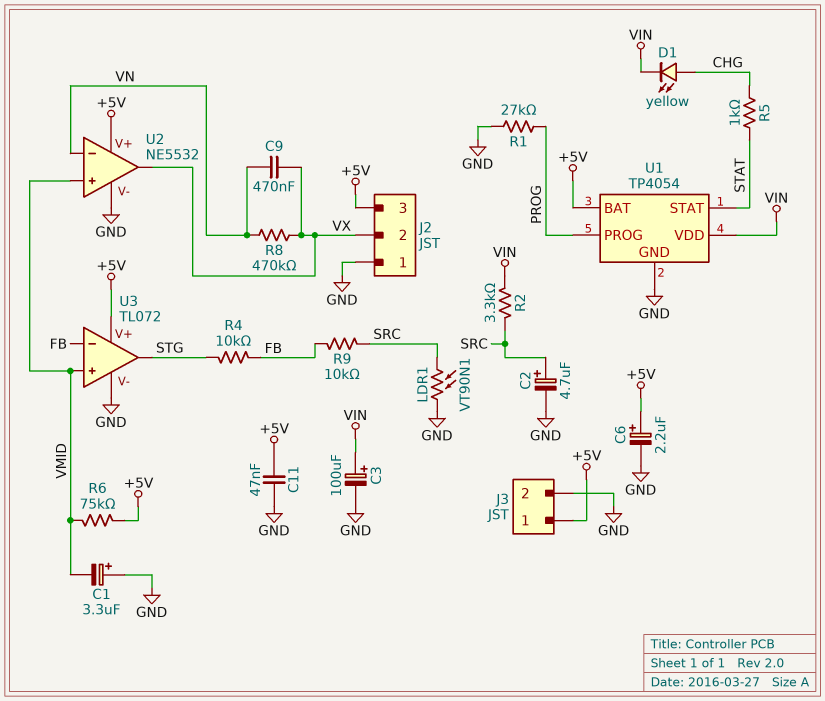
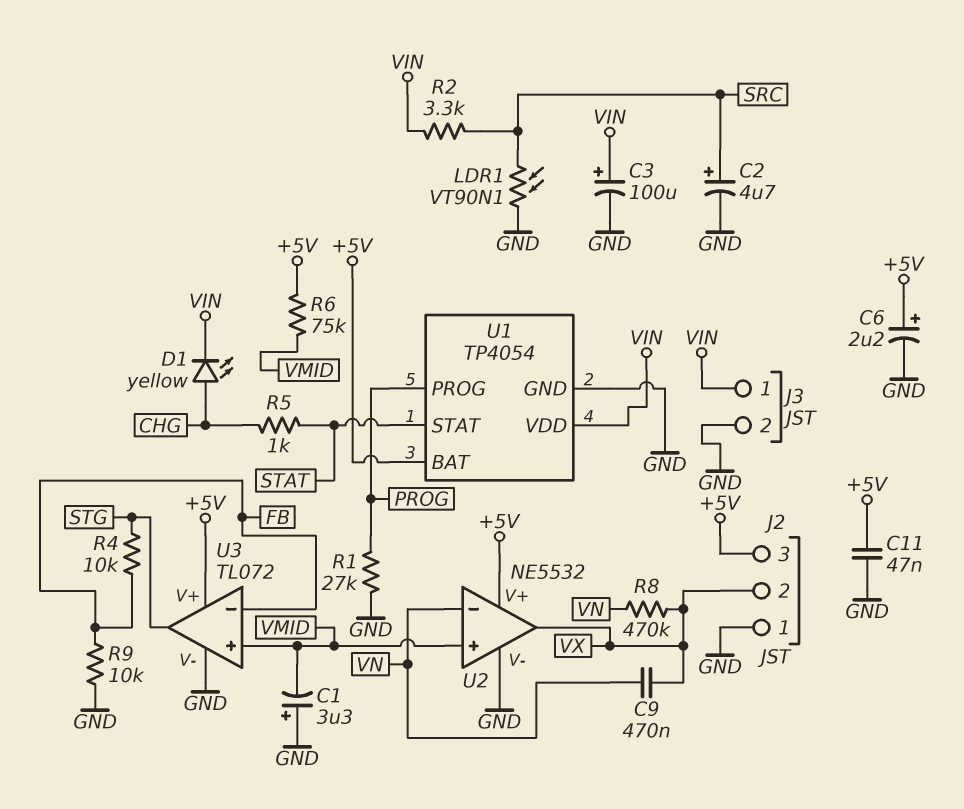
J3 pin 1: +5V -> VIN
R9: 10k (FB, SRC) -> 10k (FB, GND)

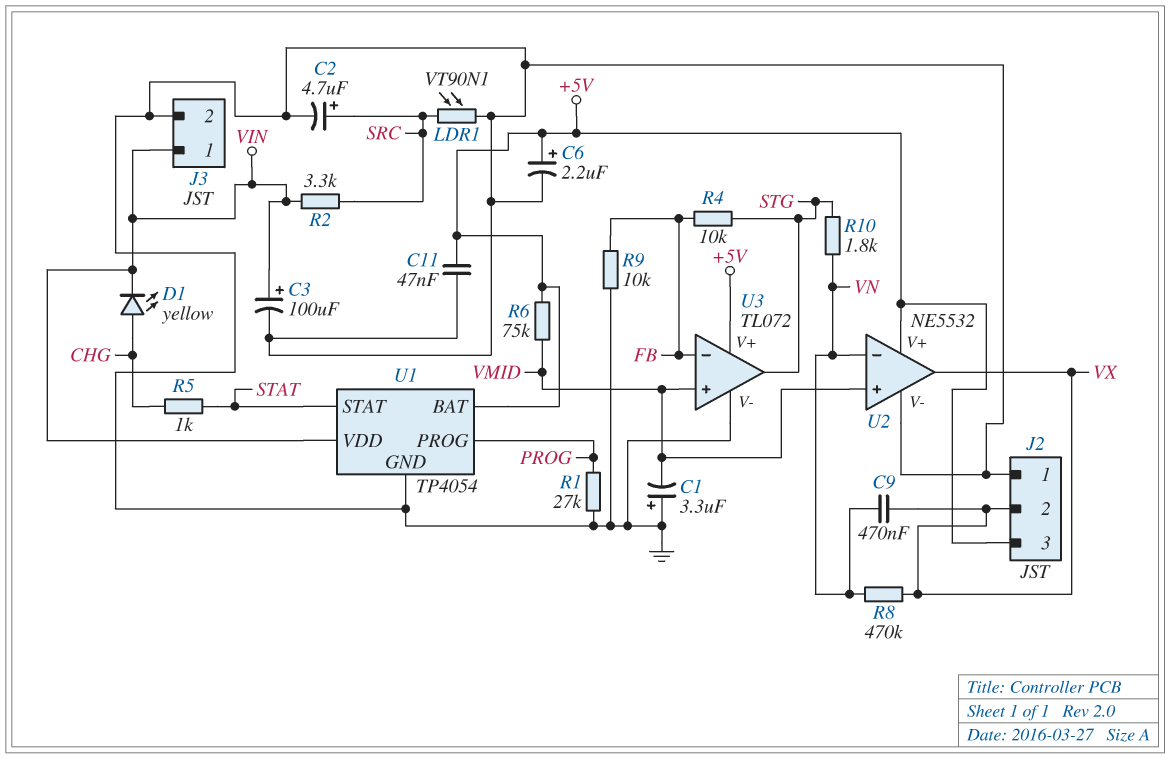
R10: none -> 1.8k (STG, VN)

